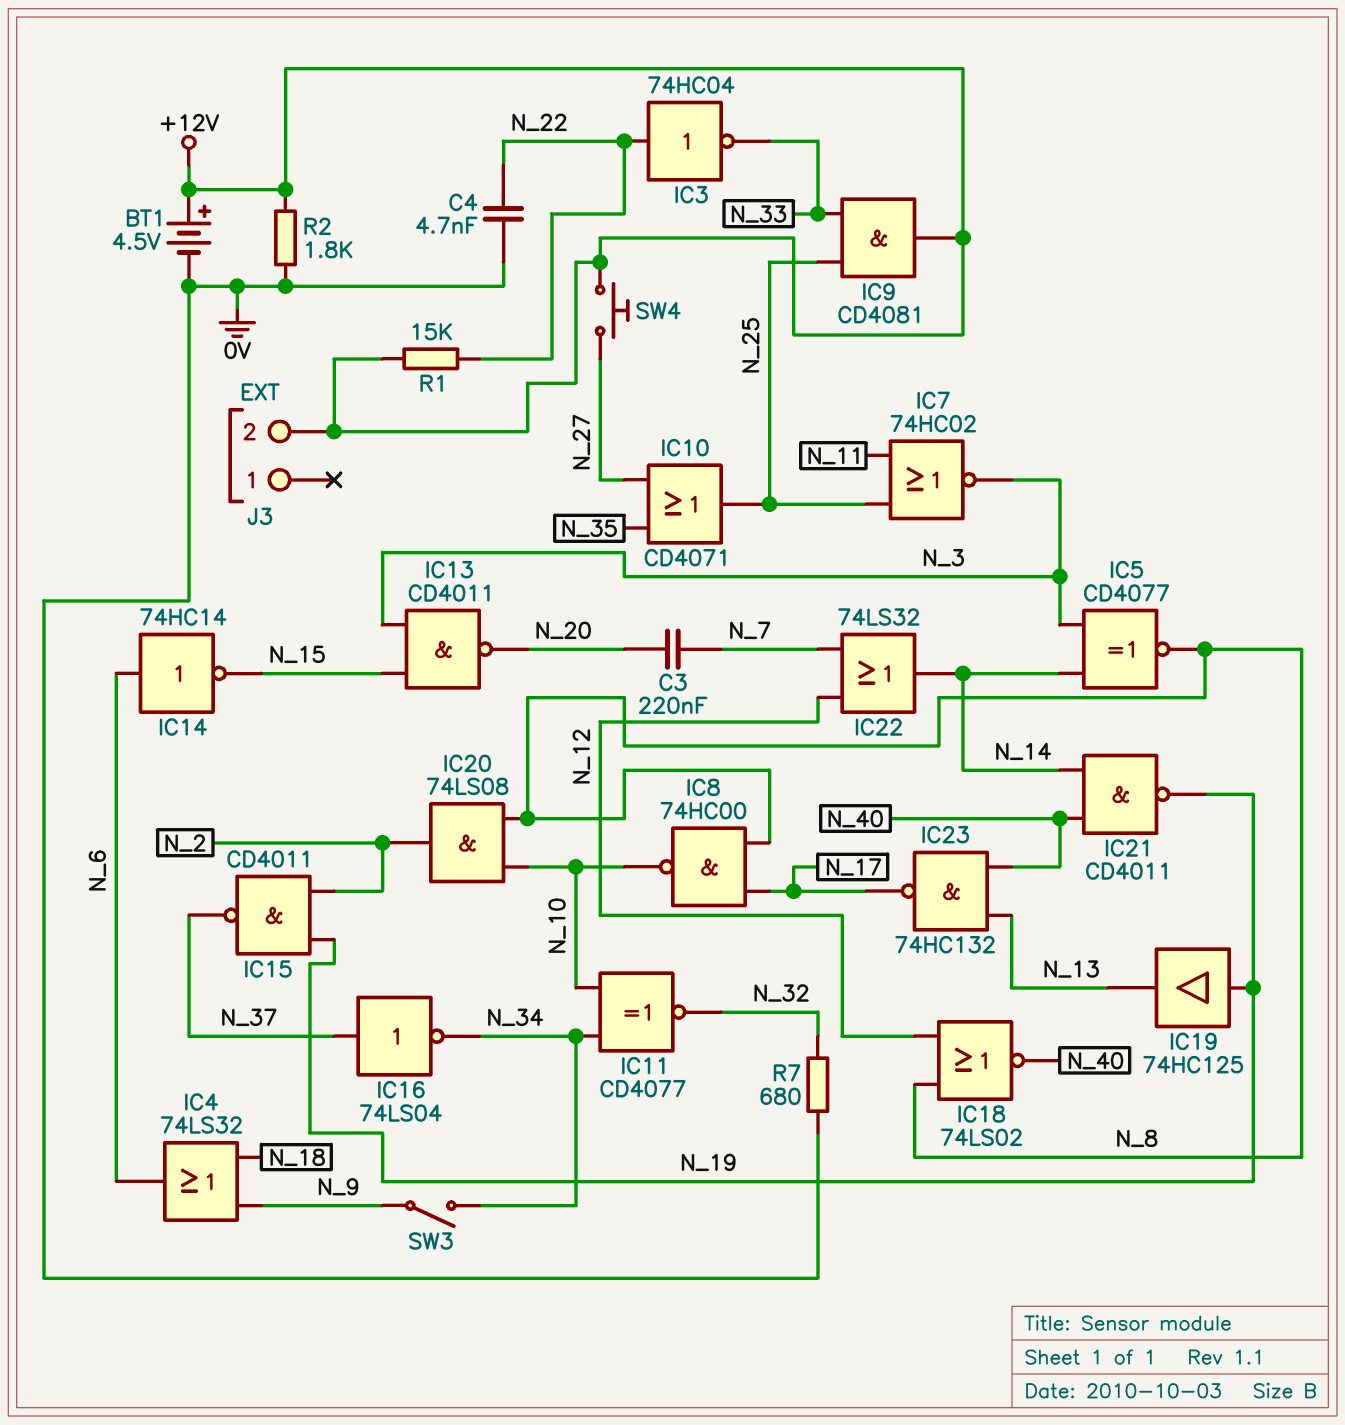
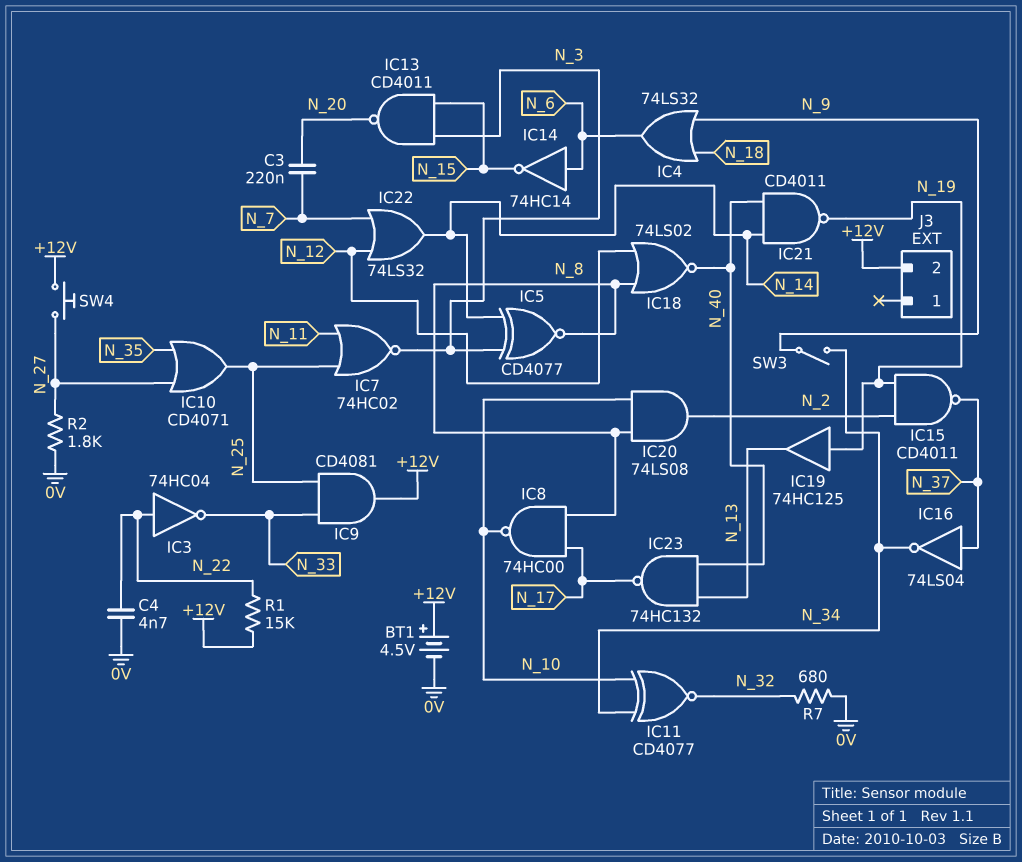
R2: 1.8k (+12V, 0V) -> 1.8k (0V, N_27)

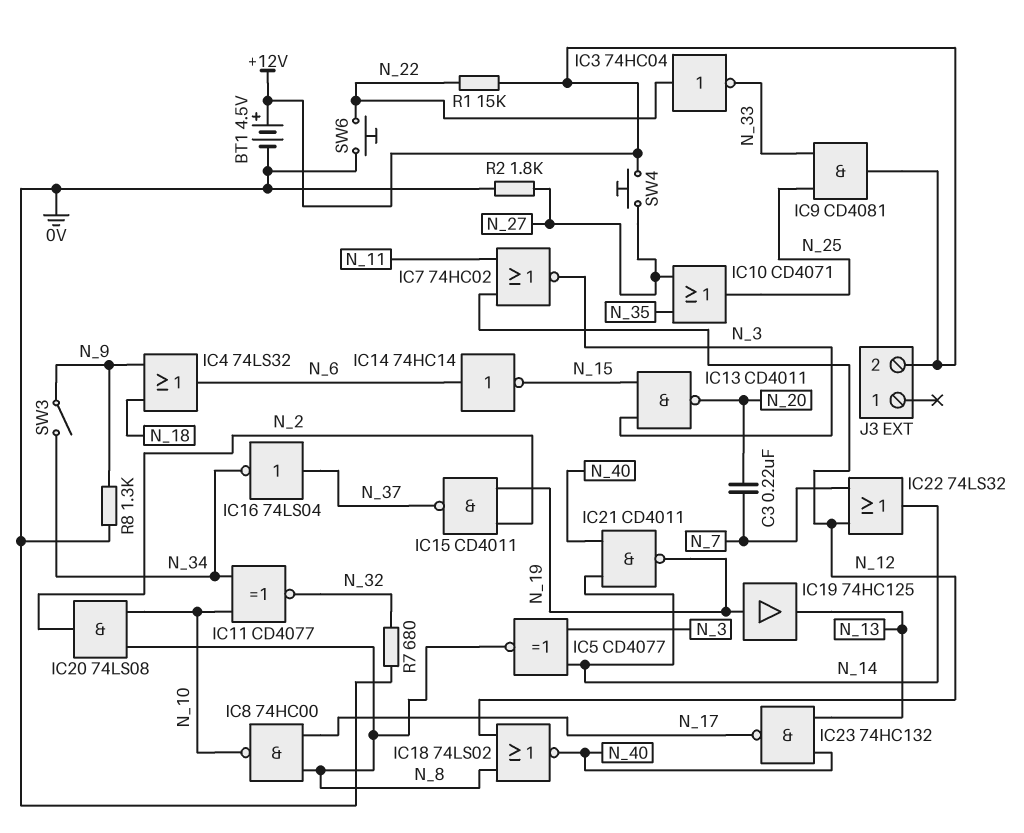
C4: 4.7nF (0V, N_22) -> none
IC7: NOR 74HC02 (in N_11, in N_25, out N_3) -> NOR 74HC02 (in N_11, in N_12, out N_3)
R8: none -> 1.3k (0V, N_9)
SW6: none -> button (0V, N_22)

